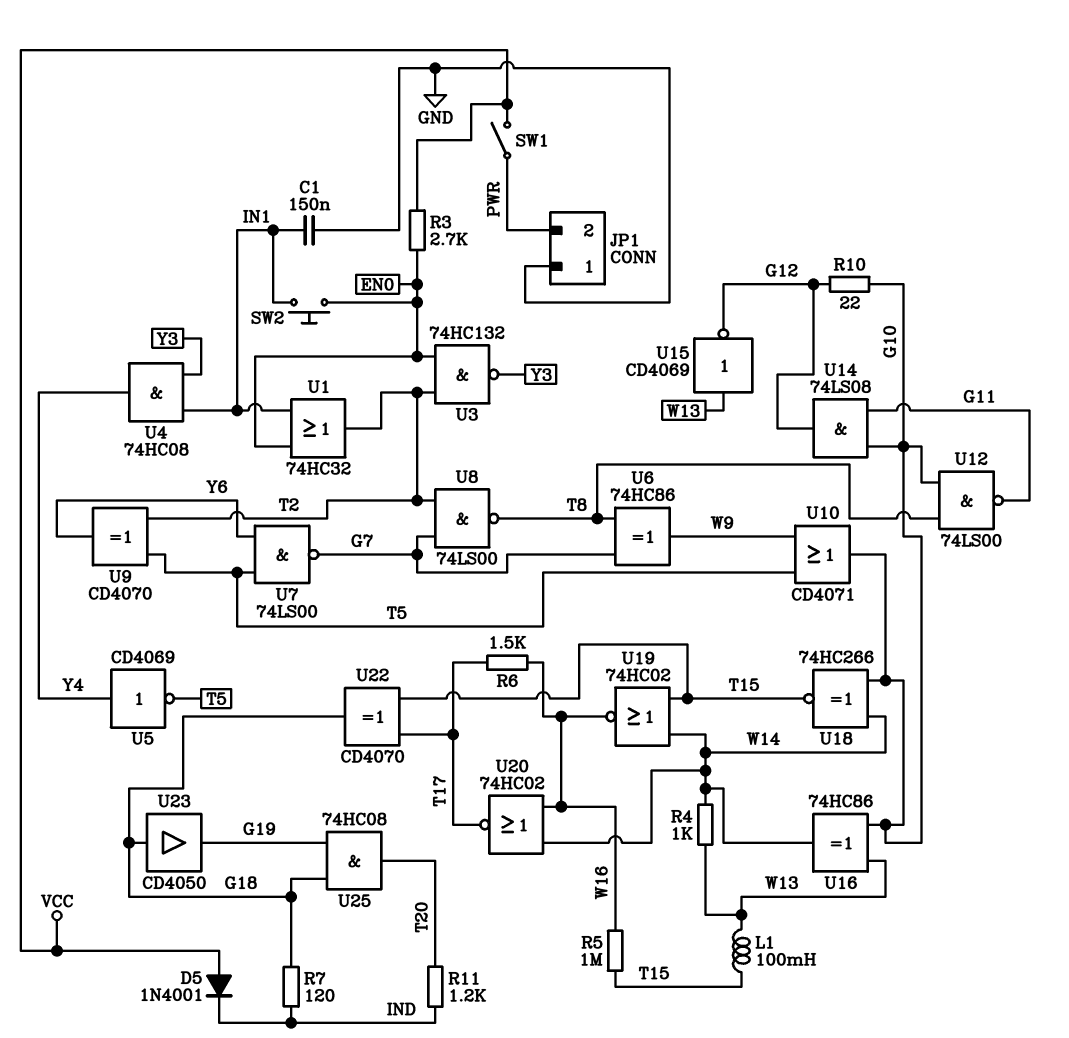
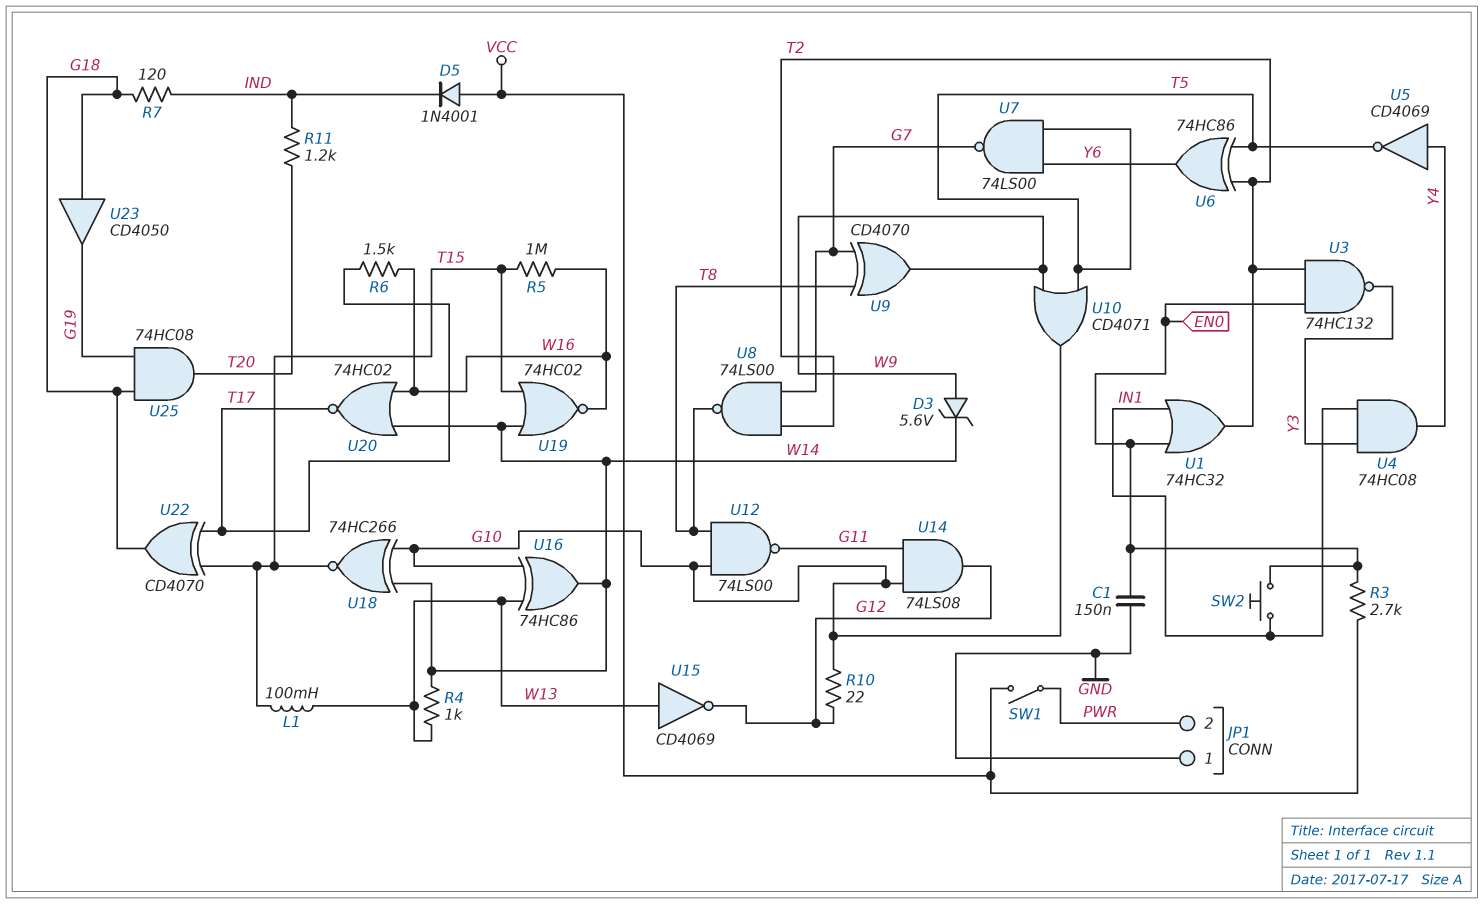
C1: 150nF (GND, IN1) -> 150nF (EN0, GND)
D3: none -> zener 5.6V (A W9, K W14)
U6: XOR 74HC86 (in G7, in T8, out W9) -> XOR 74HC86 (in T2, in T5, out Y6)
U9: XOR CD4070 (in T2, in T5, out Y6) -> XOR CD4070 (in G7, in T8, out W9)

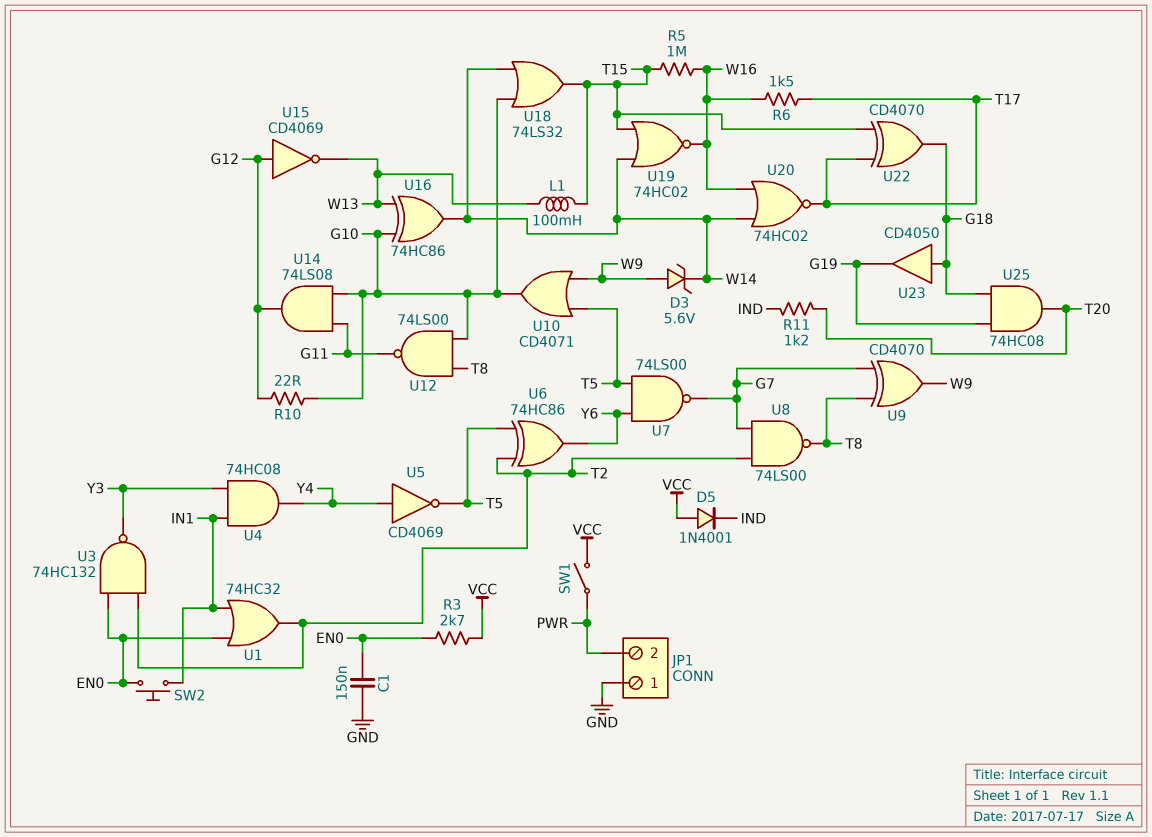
R4: 1k (W13, W14) -> none
R7: 120 (G18, IND) -> none
U15: NOT CD4069 (in W13, out G12) -> NOT CD4069 (in G12, out W13)
U18: XNOR 74HC266 (in G10, in W14, out T15) -> OR 74LS32 (in G10, in W14, out T15)

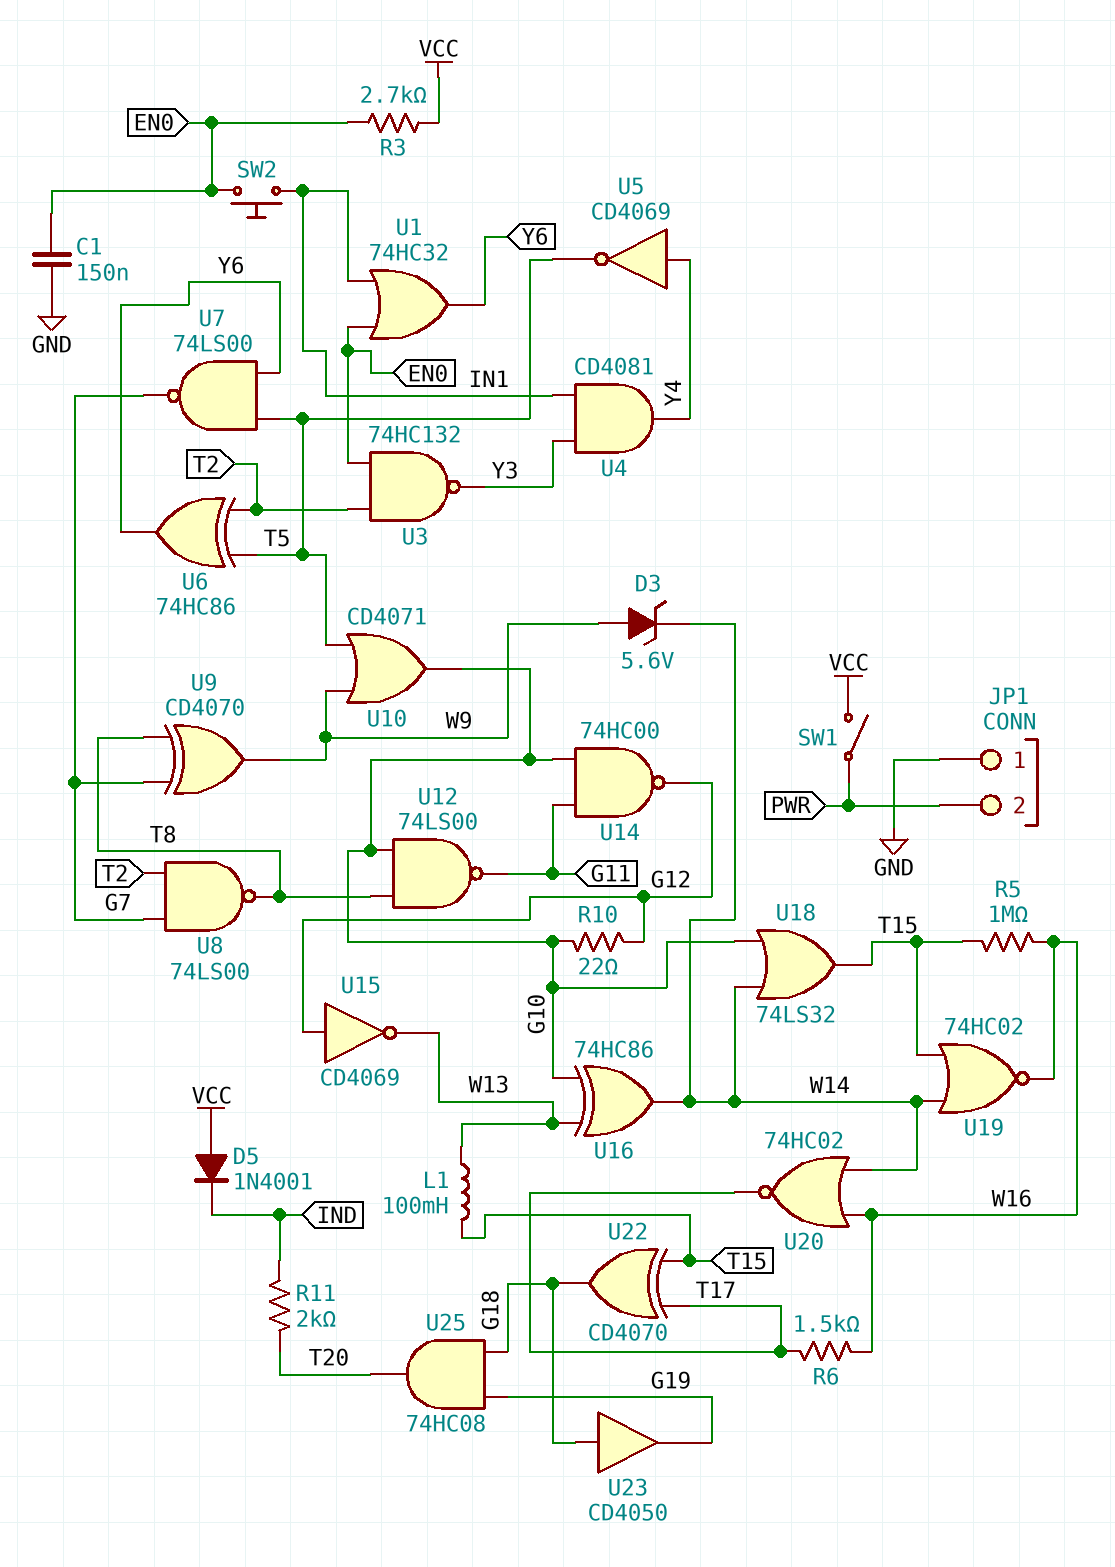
R11: 1.2k (IND, T20) -> 2k (IND, T20)
U1: OR 74HC32 (in EN0, in IN1, out T2) -> OR 74HC32 (in EN0, in IN1, out Y6)
U4: AND 74HC08 (in IN1, in Y3, out Y4) -> AND CD4081 (in IN1, in Y3, out Y4)
U14: AND 74LS08 (in G10, in G11, out G12) -> NAND 74HC00 (in G10, in G11, out G12)

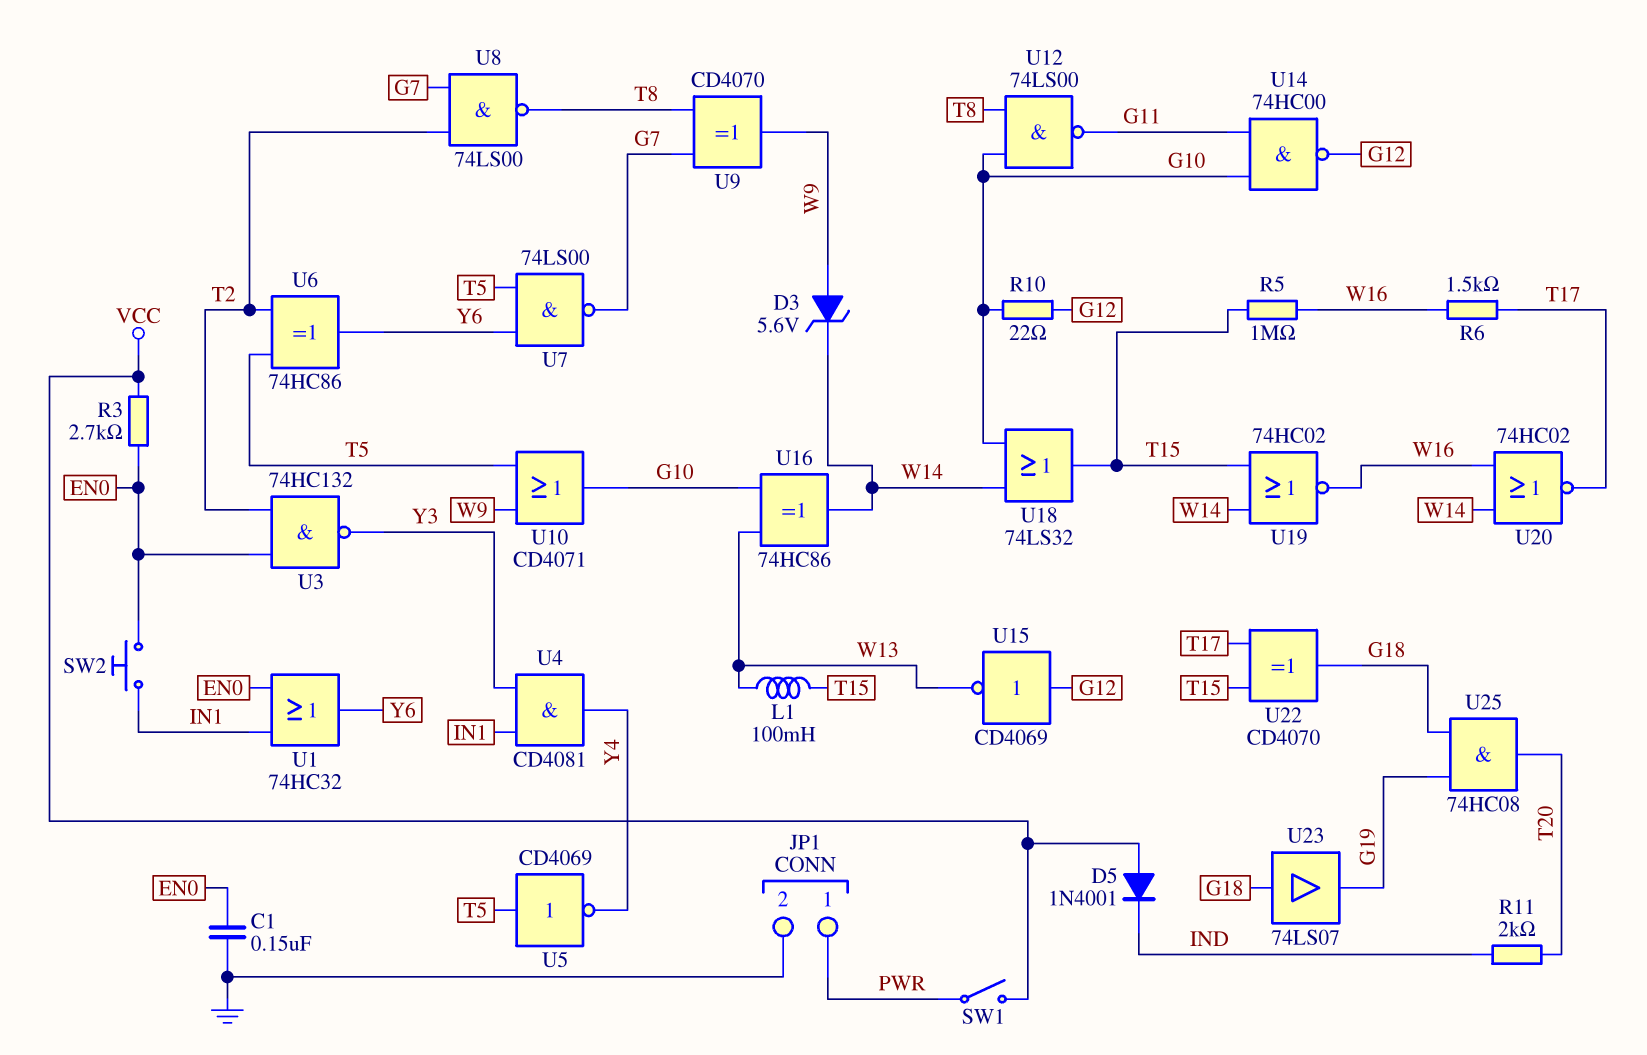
JP1 pin 1: GND -> PWR
JP1 pin 2: PWR -> GND
U5: NOT CD4069 (in Y4, out T5) -> NOT CD4069 (in T5, out Y4)
U23: buffer CD4050 (in G18, out G19) -> buffer 74LS07 (in G18, out G19)

